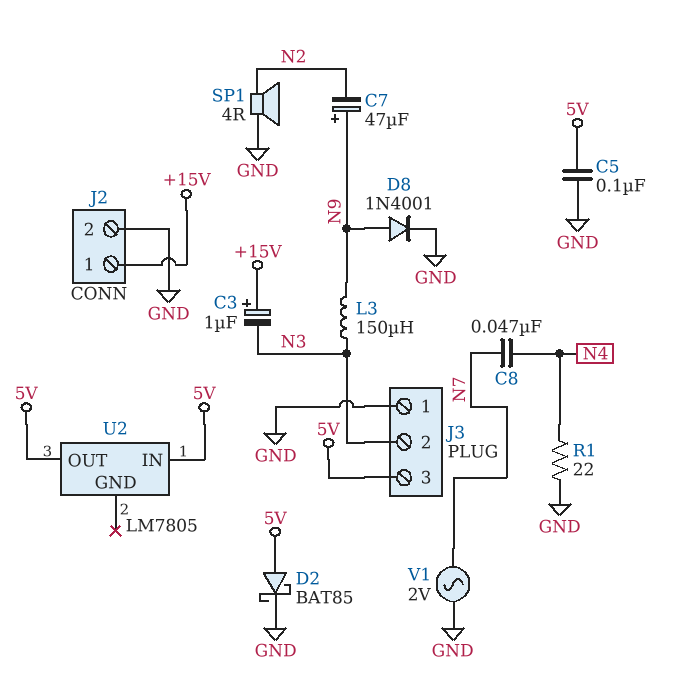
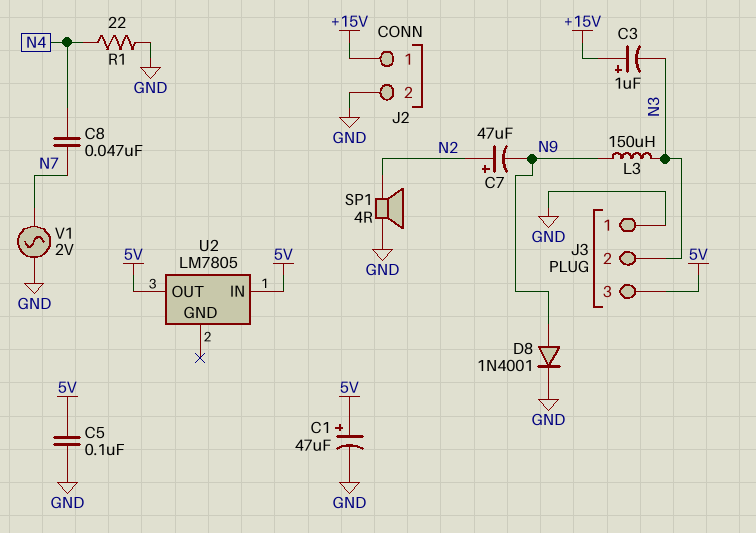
C1: none -> 47uF (plus 5V, minus GND)
C7: 47uF (plus N9, minus N2) -> 47uF (plus N2, minus N9)
D2: schottky BAT85 (A 5V, K GND) -> none

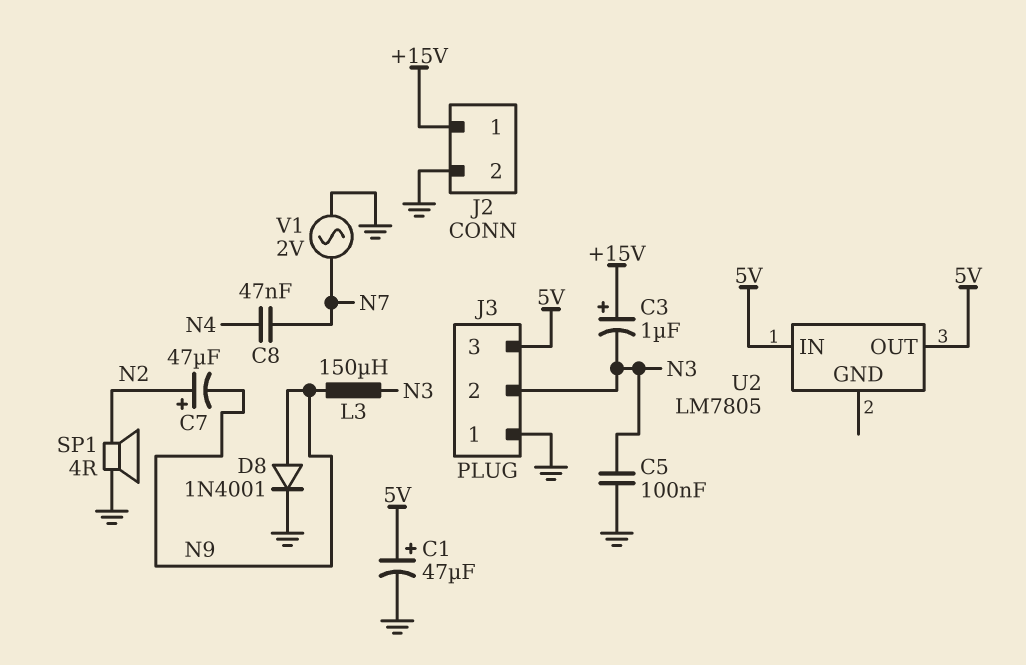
C5: 100nF (5V, GND) -> 100nF (GND, N3)
R1: 22 (GND, N4) -> none

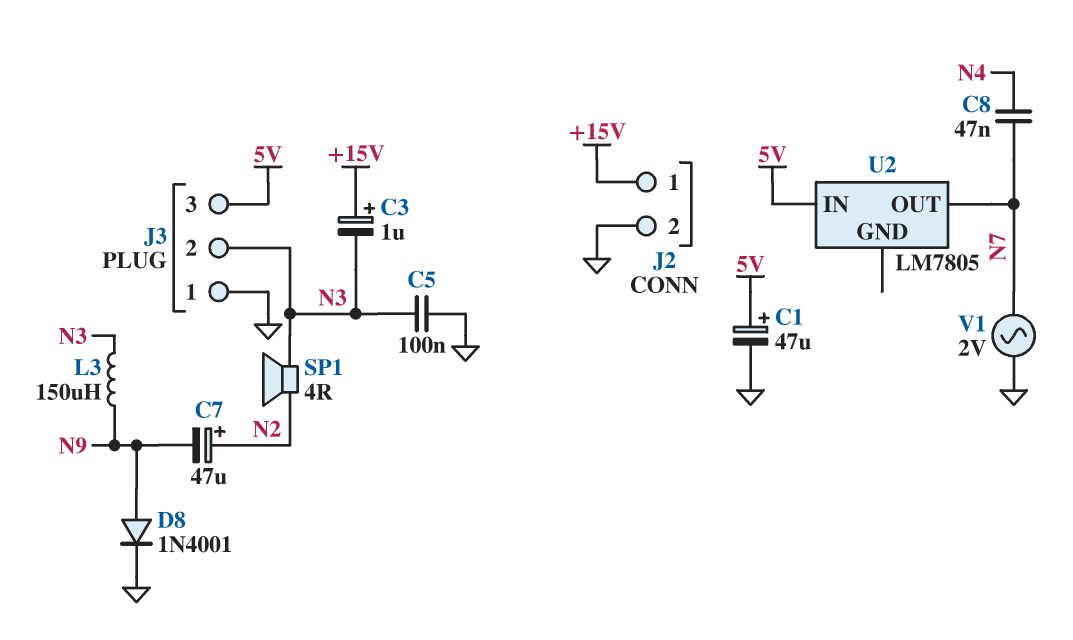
SP1: speaker 4R (GND, N2) -> speaker 4R (N2, N3)
U2 pin OUT: 5V -> N7

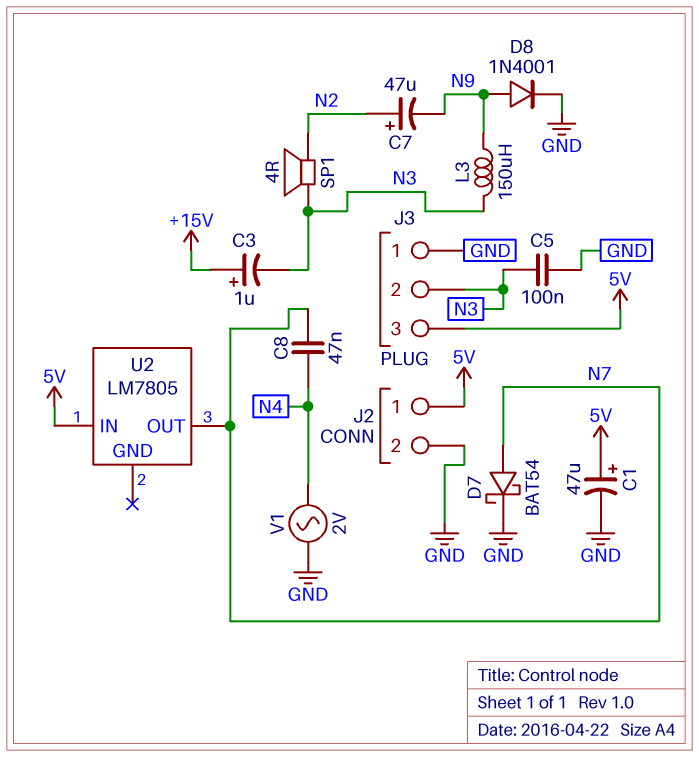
D7: none -> schottky BAT54 (A N7, K GND)
J2 pin 1: +15V -> 5V
V1: AC 2V (GND, N7) -> AC 2V (GND, N4)

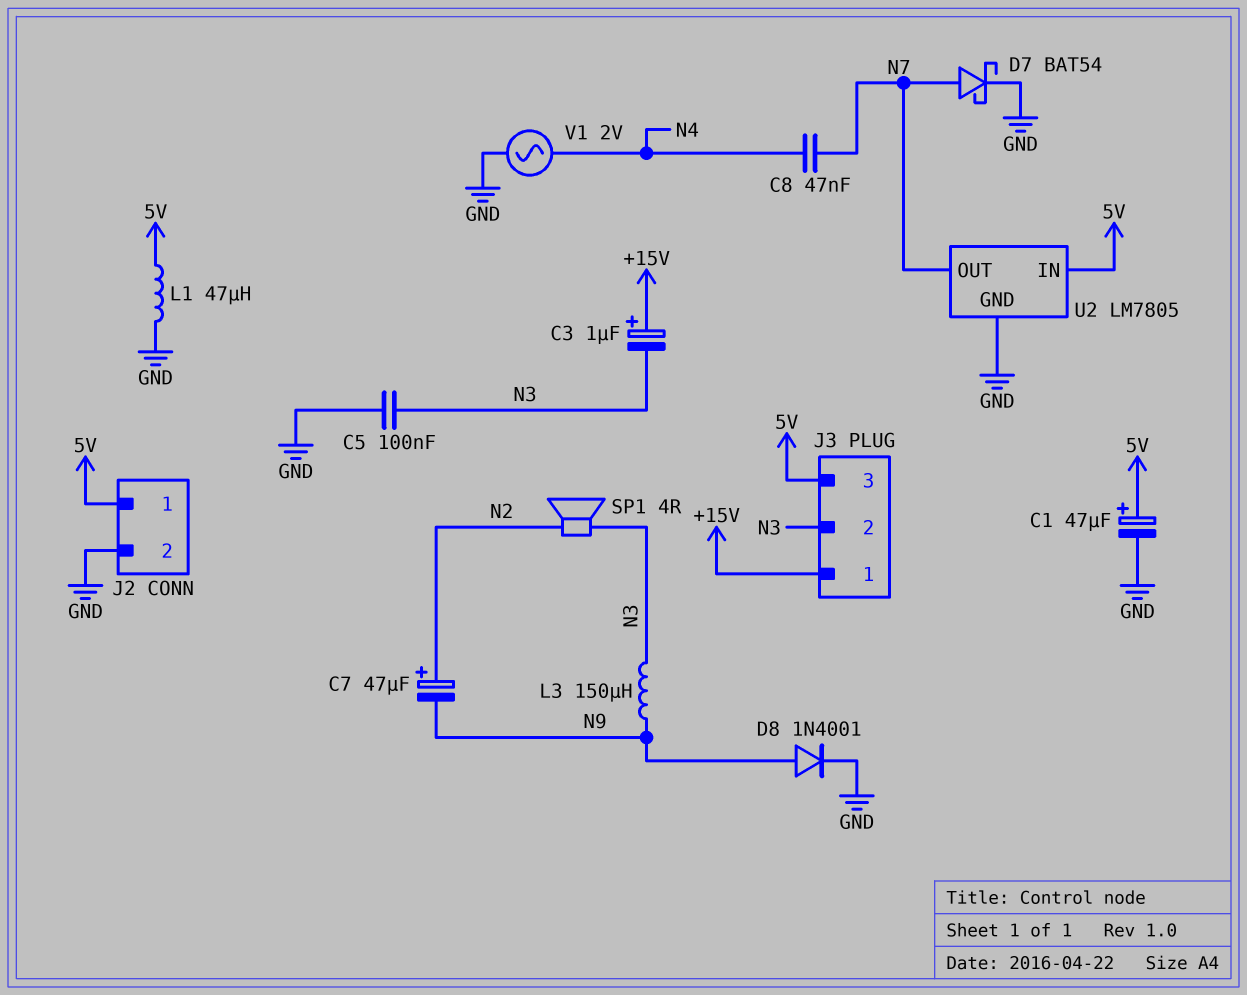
J3 pin 1: GND -> +15V
L1: none -> 47uH (5V, GND)
U2 pin GND: none -> GND

